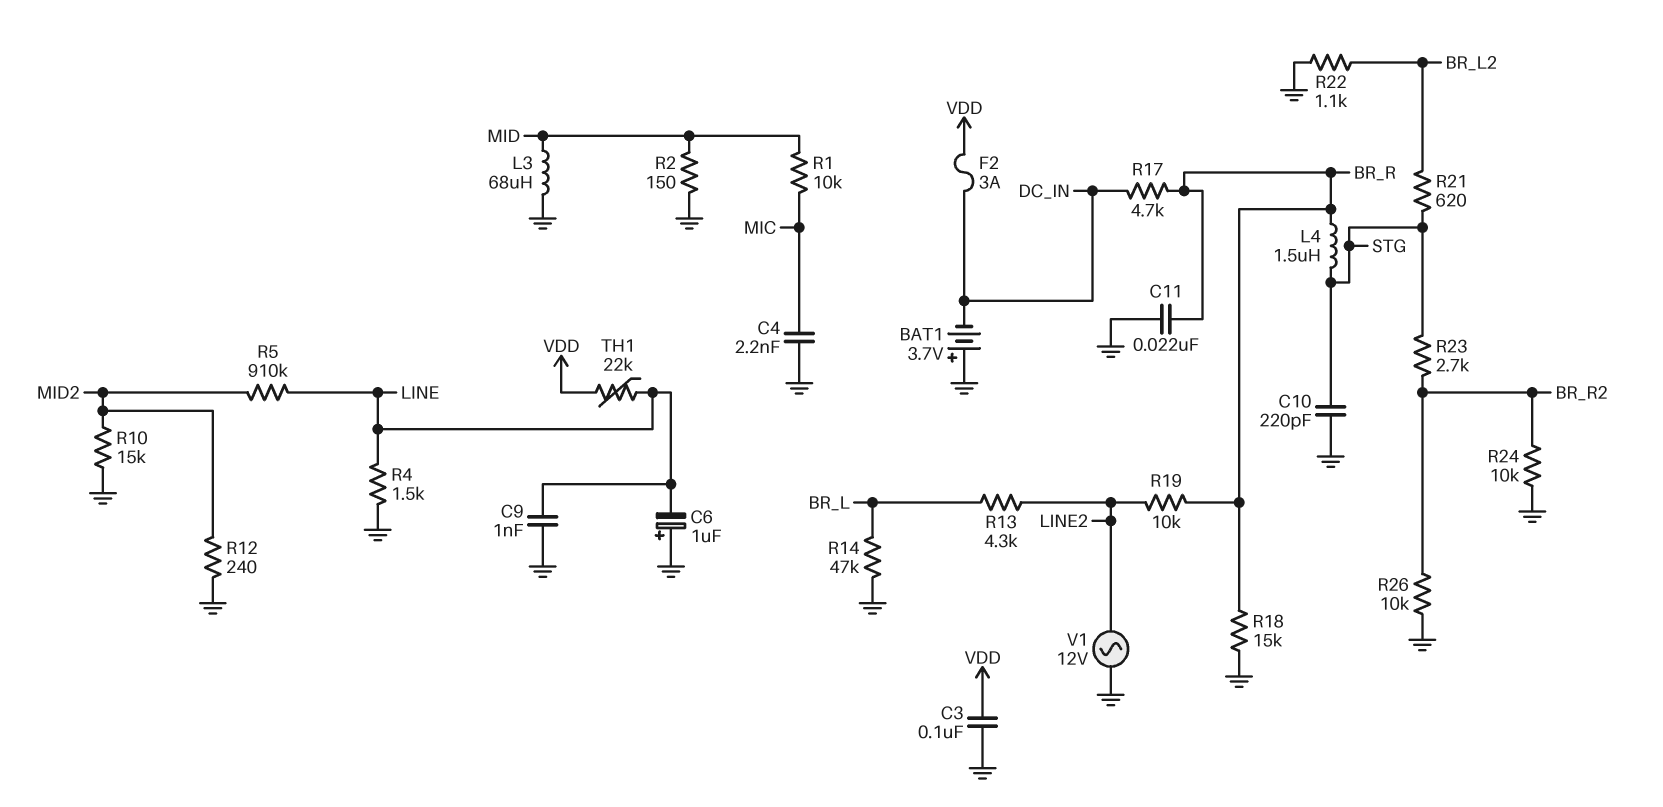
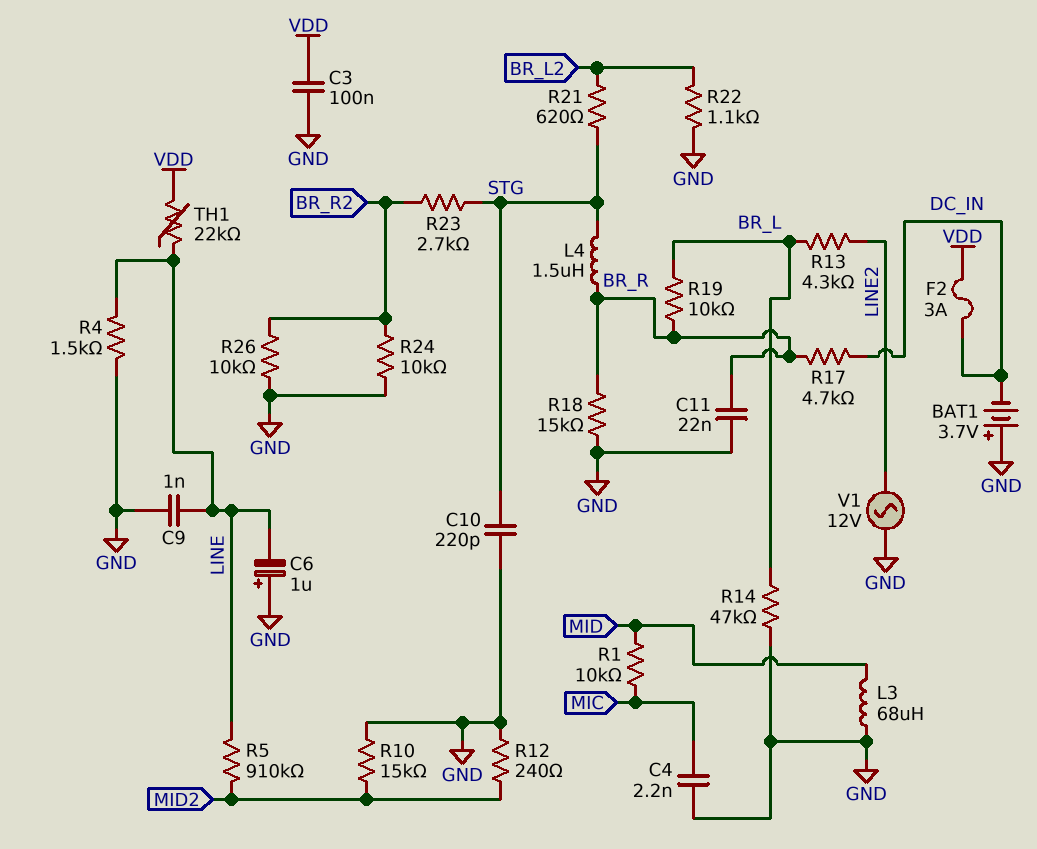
R2: 150 (GND, MID) -> none
R19: 10k (BR_R, LINE2) -> 10k (BR_L, BR_R)

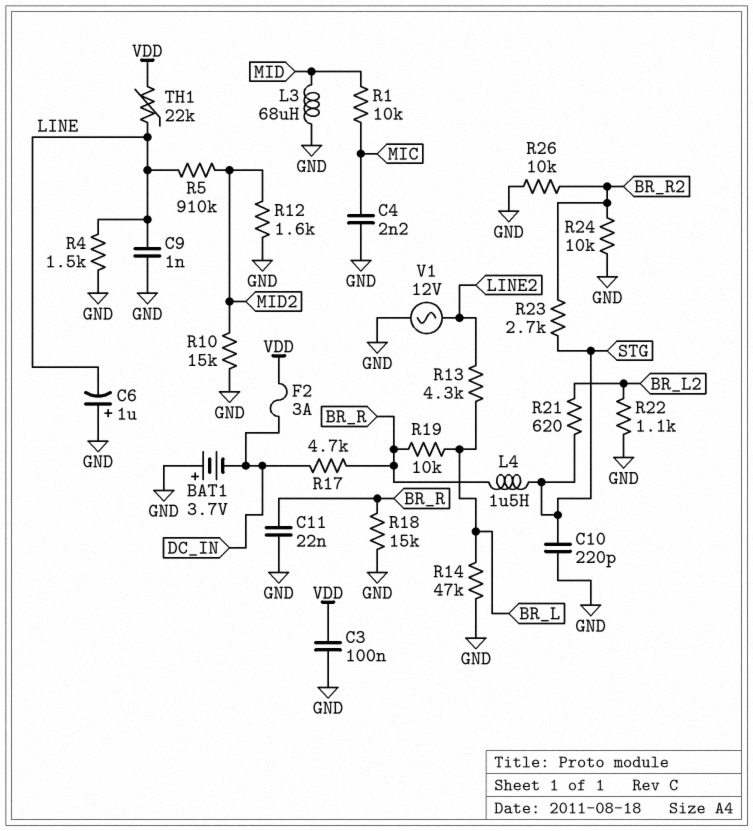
R12: 240 (GND, MID2) -> 1.6k (GND, MID2)

